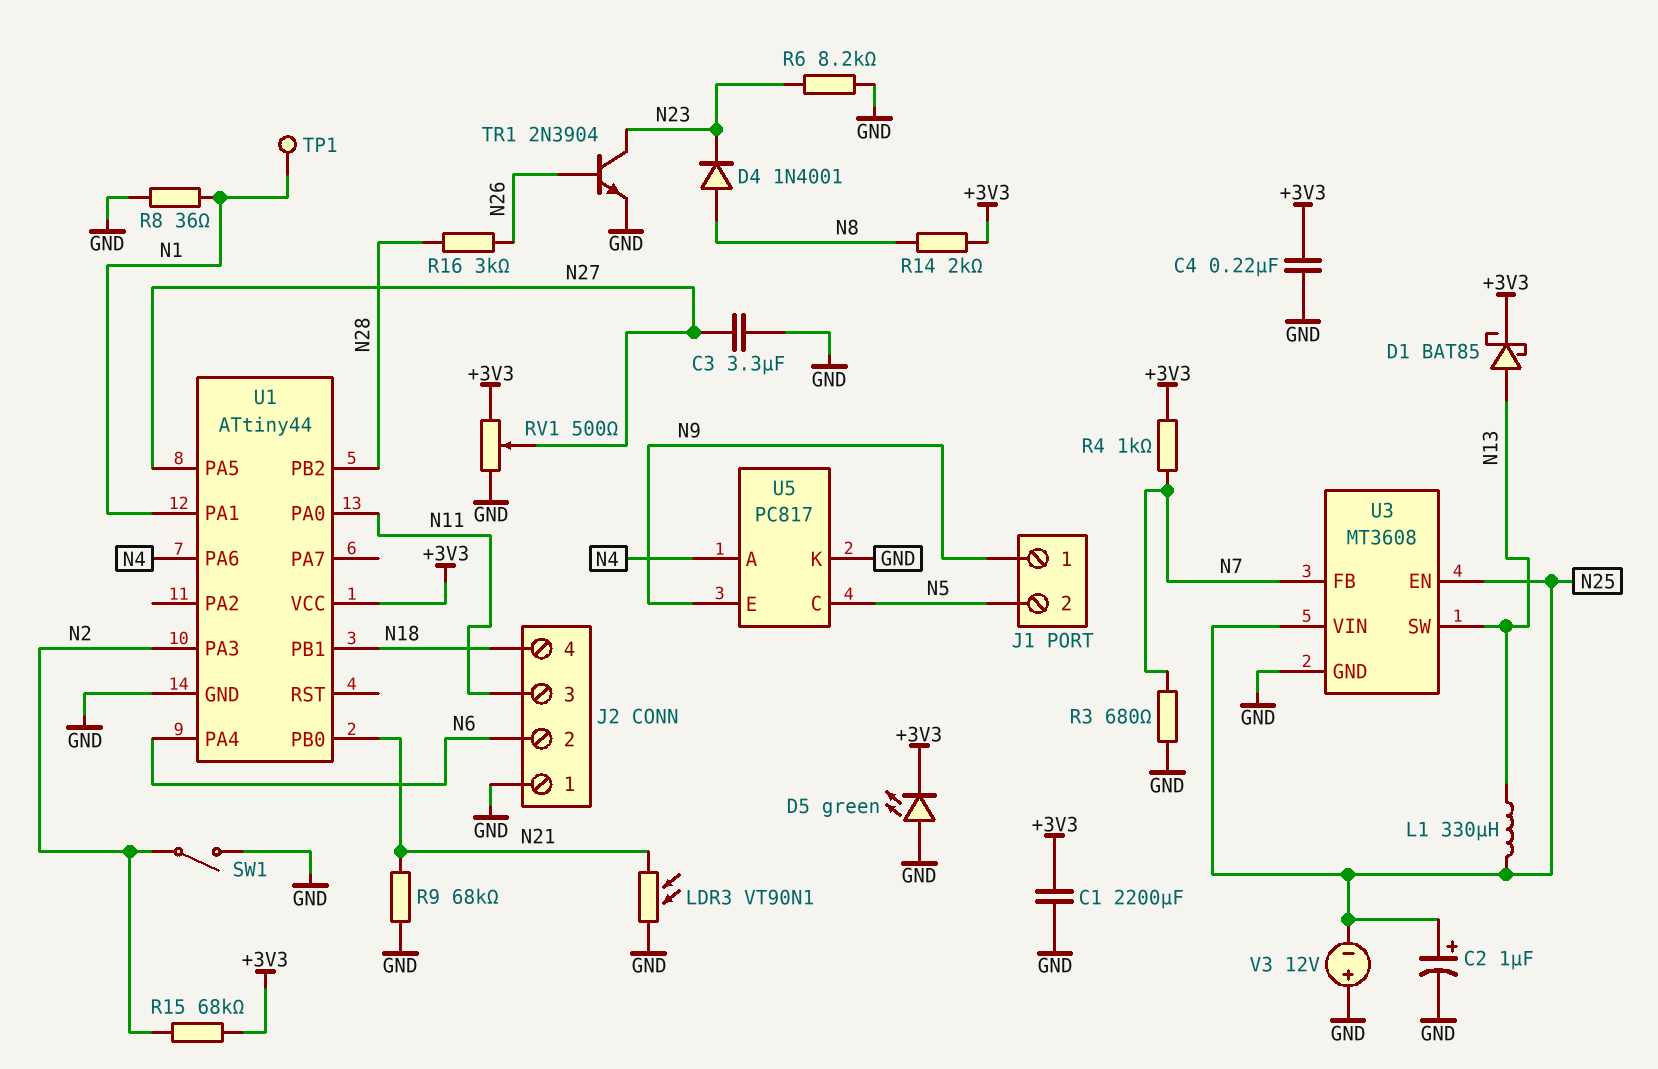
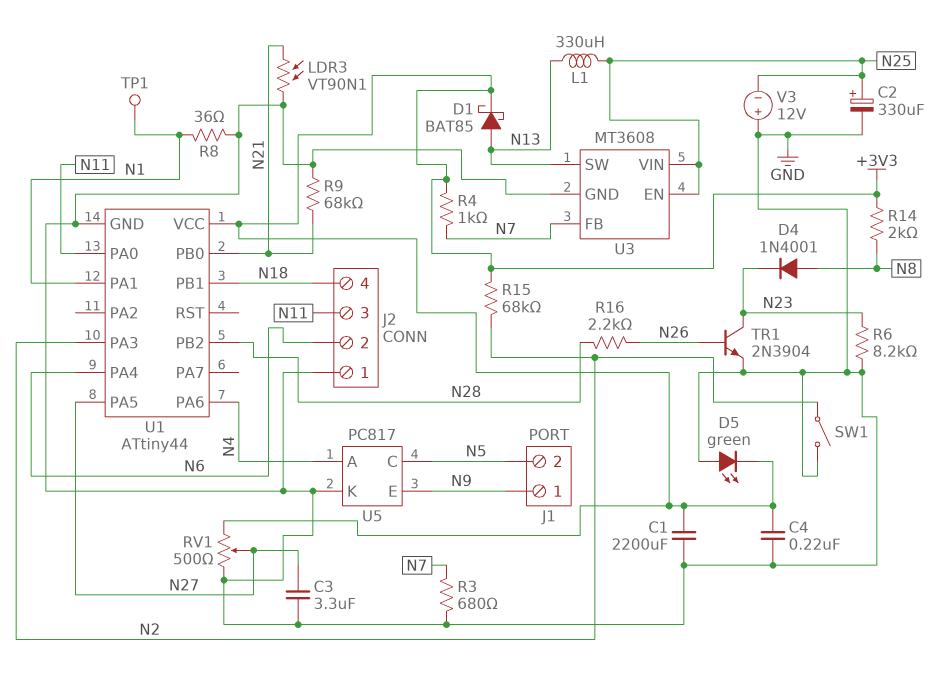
C2: 1uF (plus N25, minus GND) -> 330uF (plus N25, minus GND)
R16: 3k (N26, N28) -> 2.2k (N26, N28)

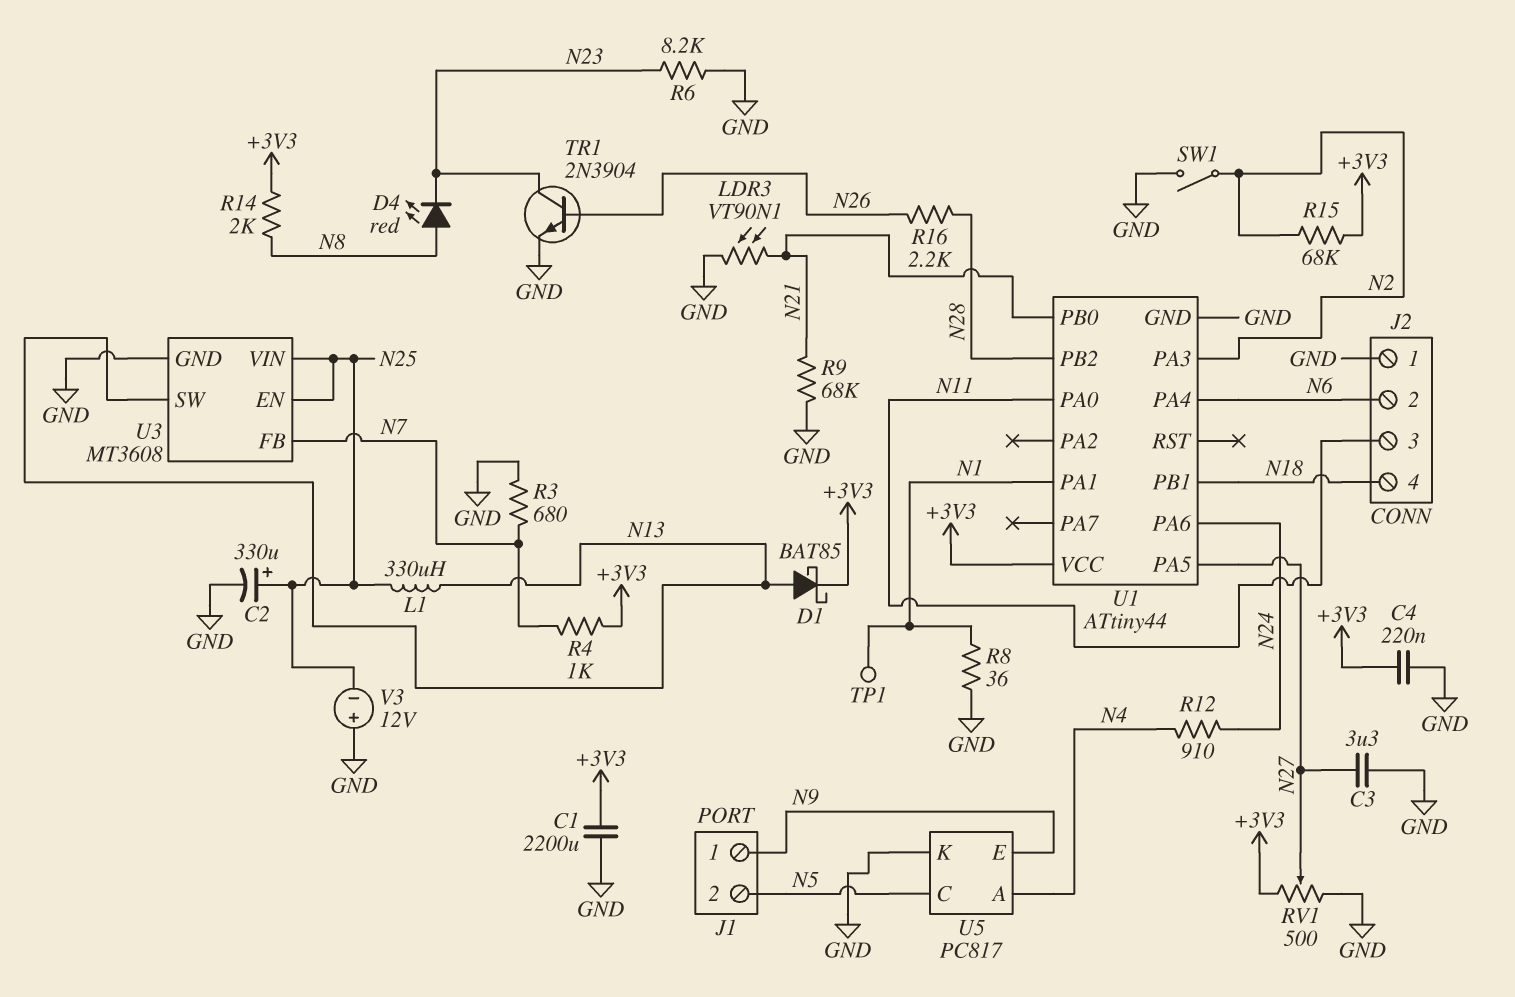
D4: diode 1N4001 (A N8, K N23) -> LED red (A N8, K N23)
D5: LED green (A GND, K +3V3) -> none
R12: none -> 910 (N4, N24)
U1 pin PA6: N4 -> N24

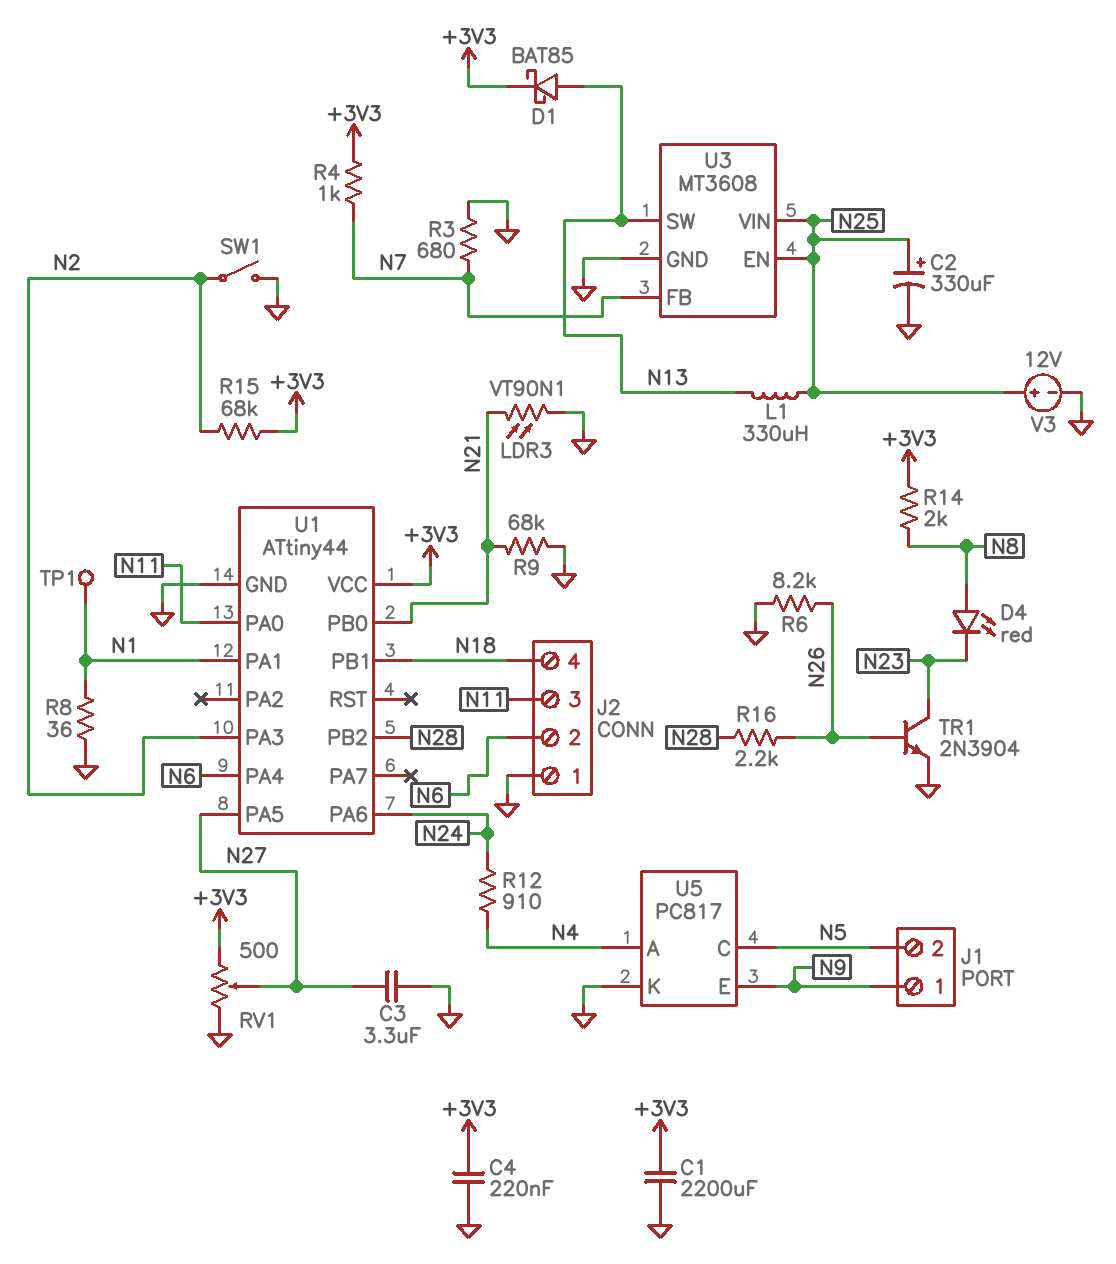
R6: 8.2k (GND, N23) -> 8.2k (GND, N26)
V3: 12V (plus GND, minus N25) -> 12V (plus N25, minus GND)

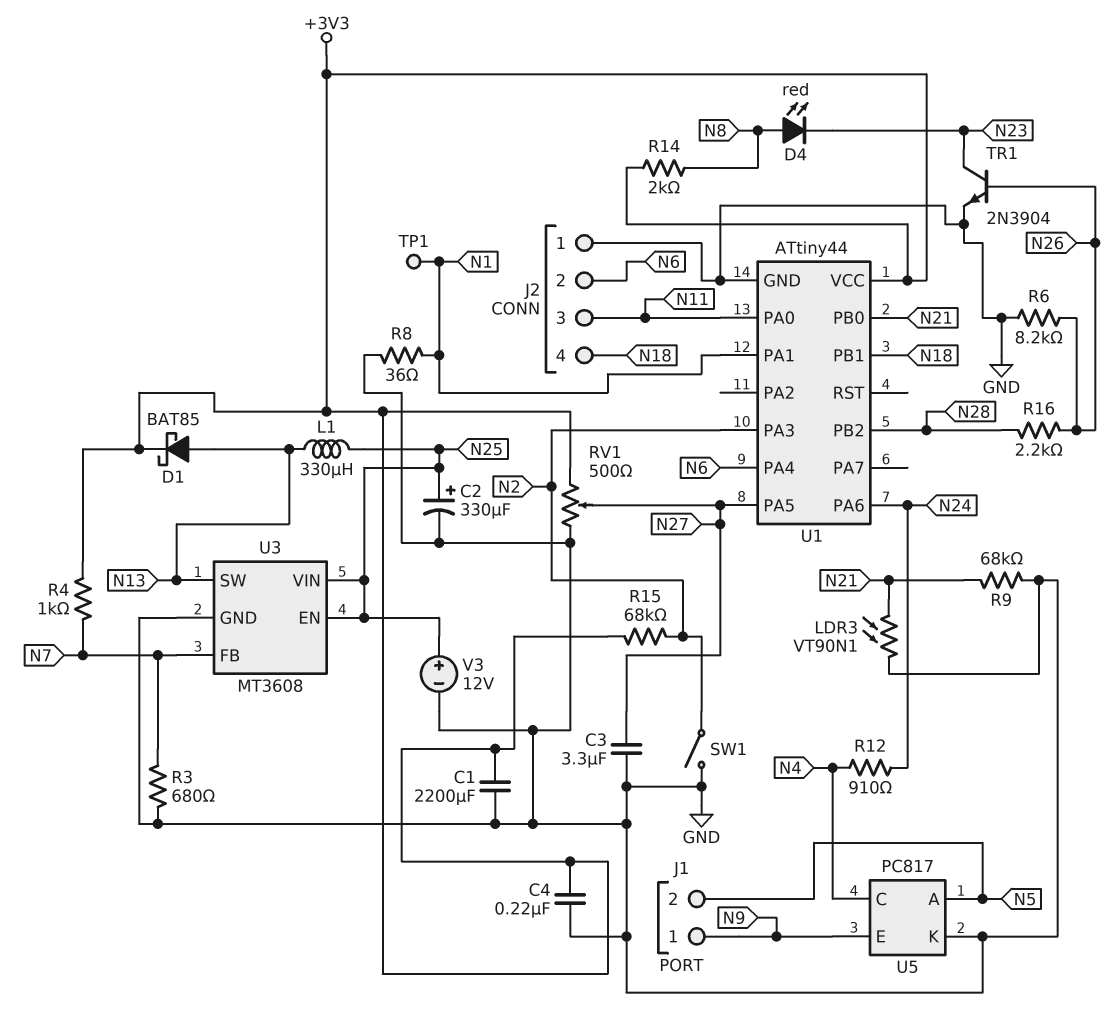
U5 pin A: N4 -> N5
U5 pin C: N5 -> N4

